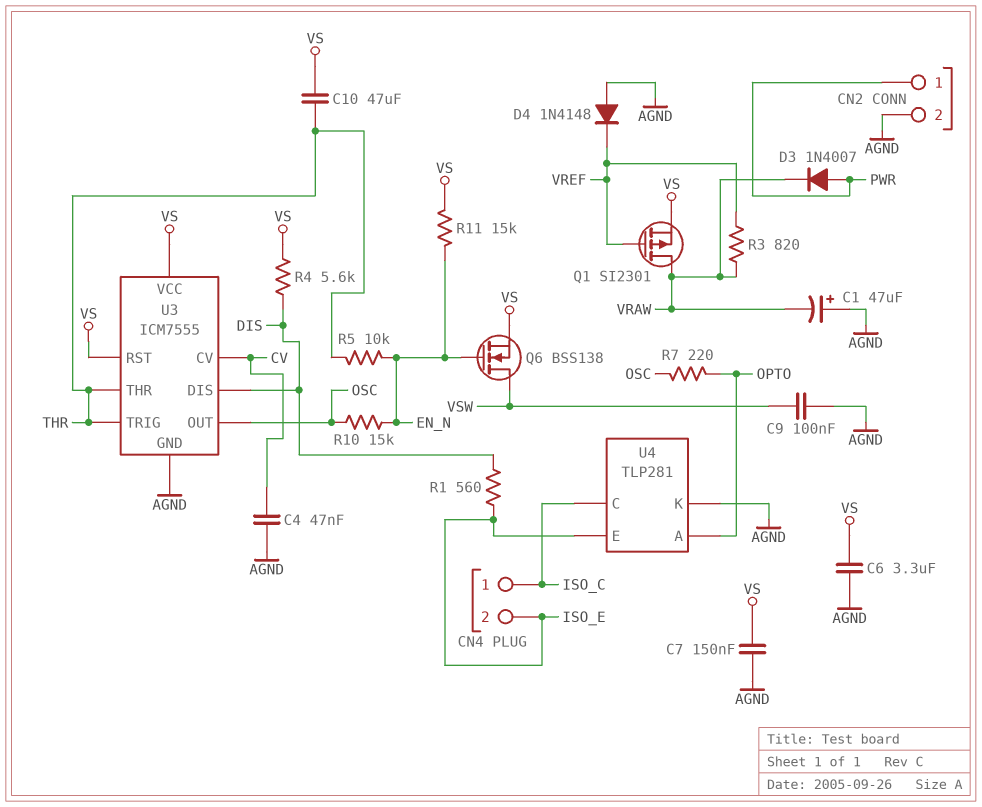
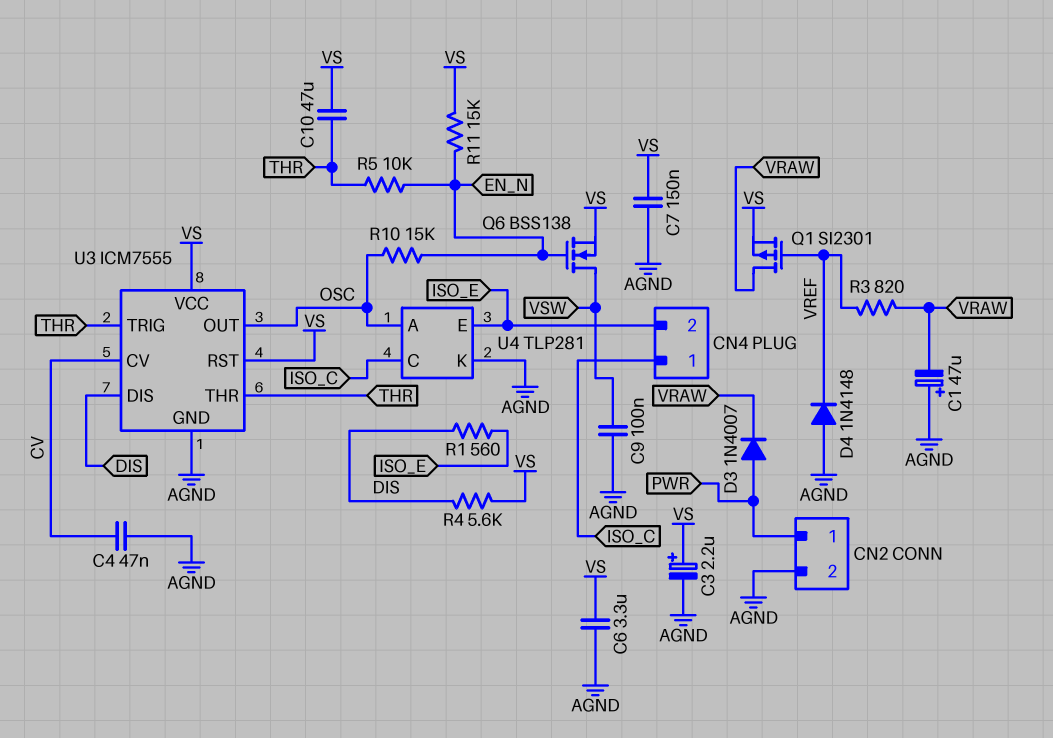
C3: none -> 2.2uF (plus VS, minus AGND)
R7: 220 (OPTO, OSC) -> none
U4 pin A: OPTO -> OSC

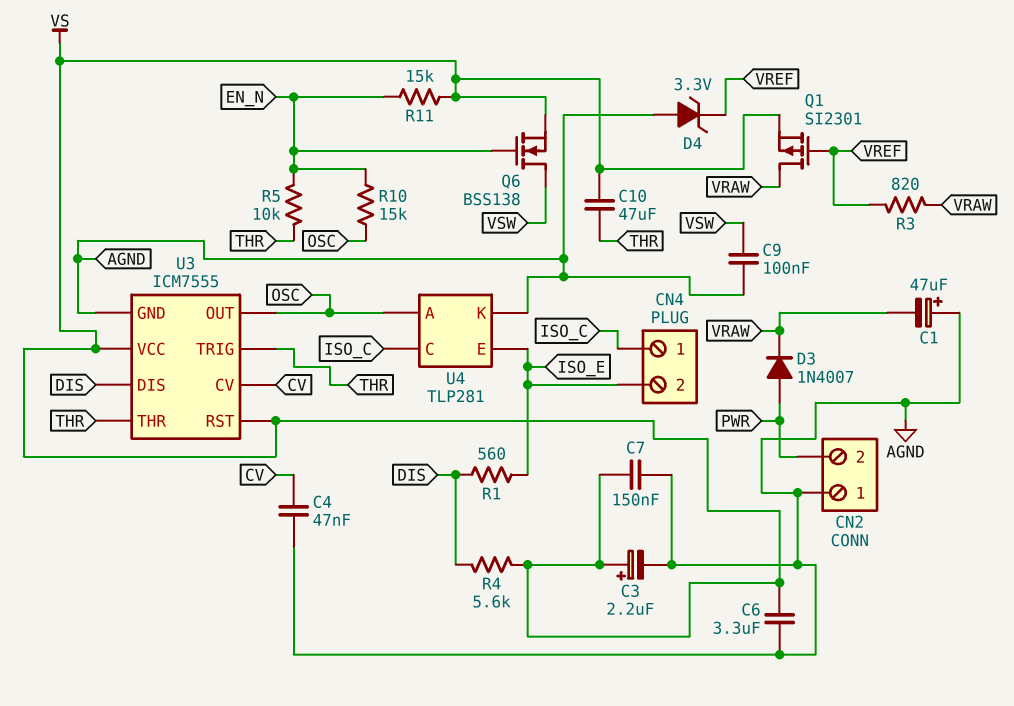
CN2 pin 1: PWR -> AGND
CN2 pin 2: AGND -> PWR
D4: diode 1N4148 (A AGND, K VREF) -> zener 3.3V (A AGND, K VREF)

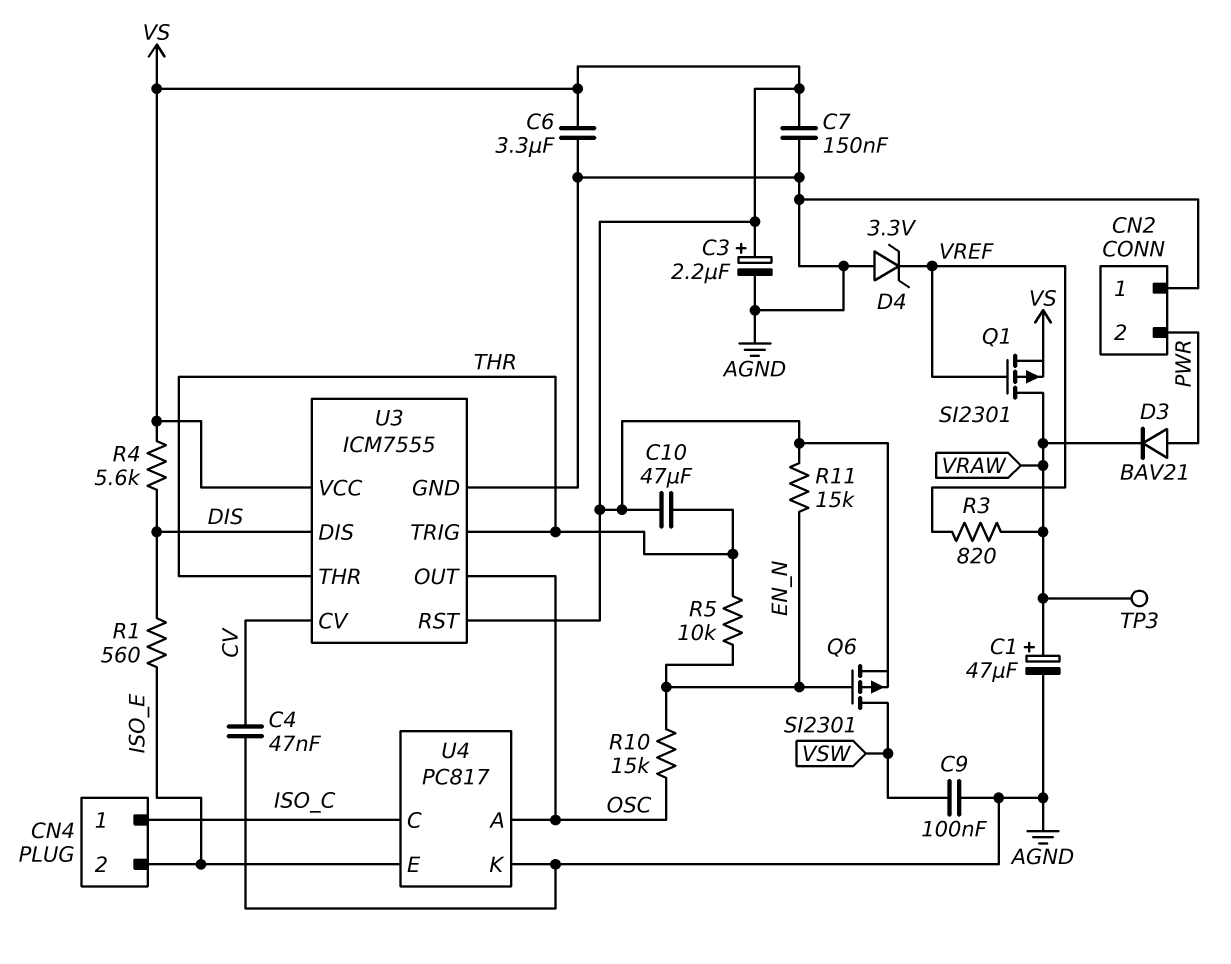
C1: 47uF (plus AGND, minus VRAW) -> 47uF (plus VRAW, minus AGND)
D3: diode 1N4007 (A PWR, K VRAW) -> diode BAV21 (A PWR, K VRAW)
Q6: NMOS BSS138 (G EN_N, D VSW, S VS) -> PMOS SI2301 (G EN_N, D VSW, S VS)
TP3: none -> test point (VRAW)
U4: TLP281 -> PC817

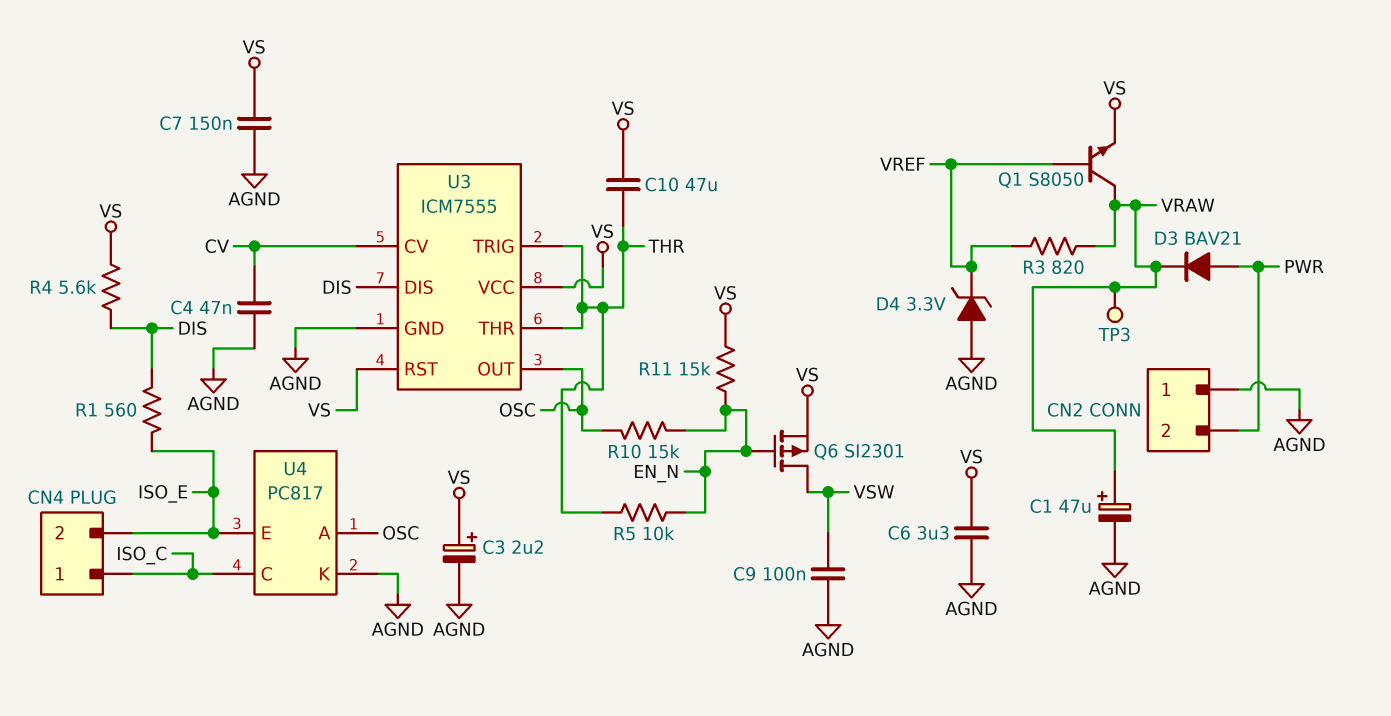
Q1: PMOS SI2301 (G VREF, D VRAW, S VS) -> NPN S8050 (B VREF, C VRAW, E VS)

